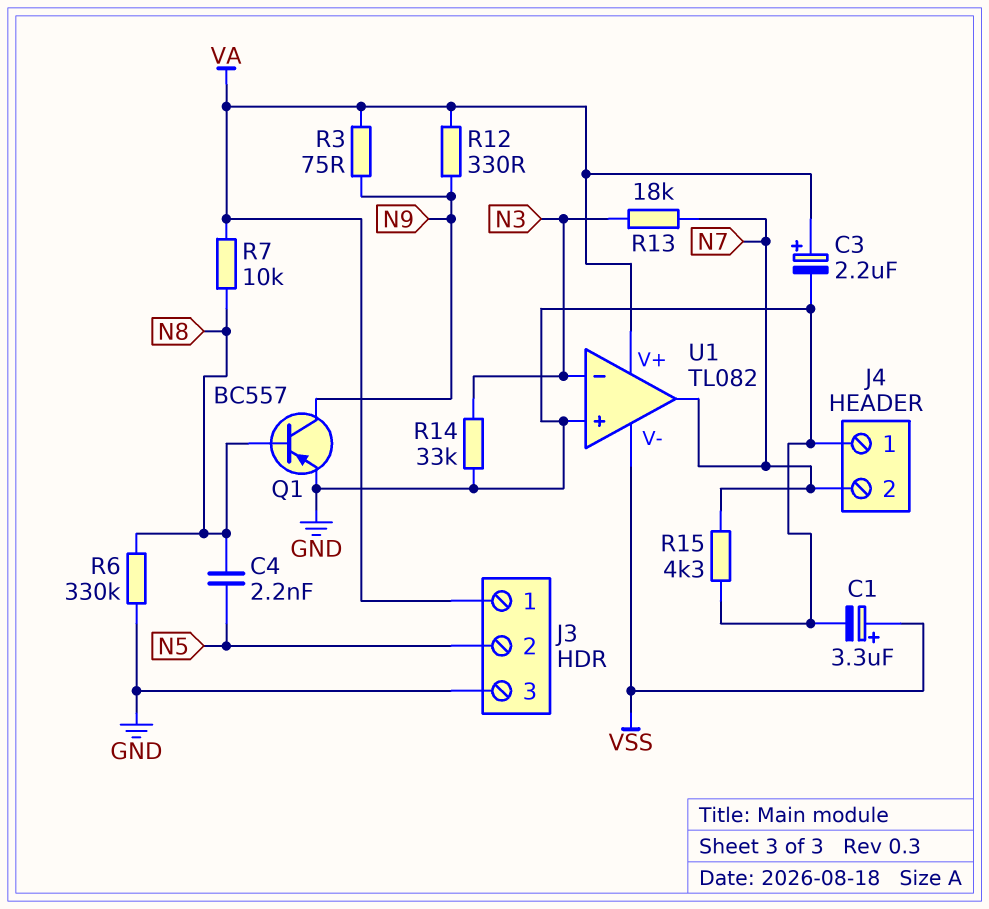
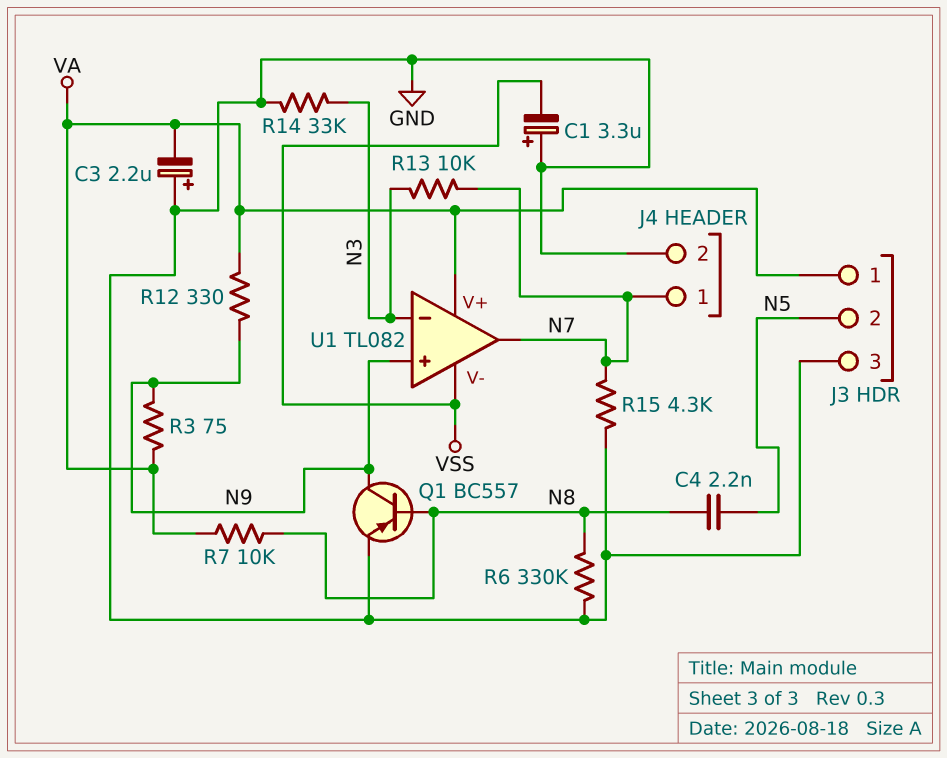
C1: 3.3uF (plus VSS, minus GND) -> 3.3uF (plus GND, minus VSS)
C3: 2.2uF (plus VA, minus GND) -> 2.2uF (plus GND, minus VA)
J4 pin 1: GND -> N7
J4 pin 2: N7 -> GND
R13: 18k (N3, N7) -> 10k (N3, N7)
U1 pin in+: GND -> N9

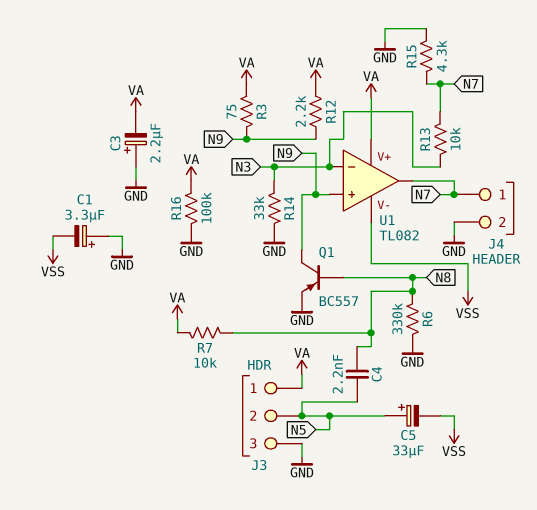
C5: none -> 33uF (plus N5, minus VSS)
R12: 330 (N9, VA) -> 2.2k (N9, VA)
R16: none -> 100k (GND, VA)

